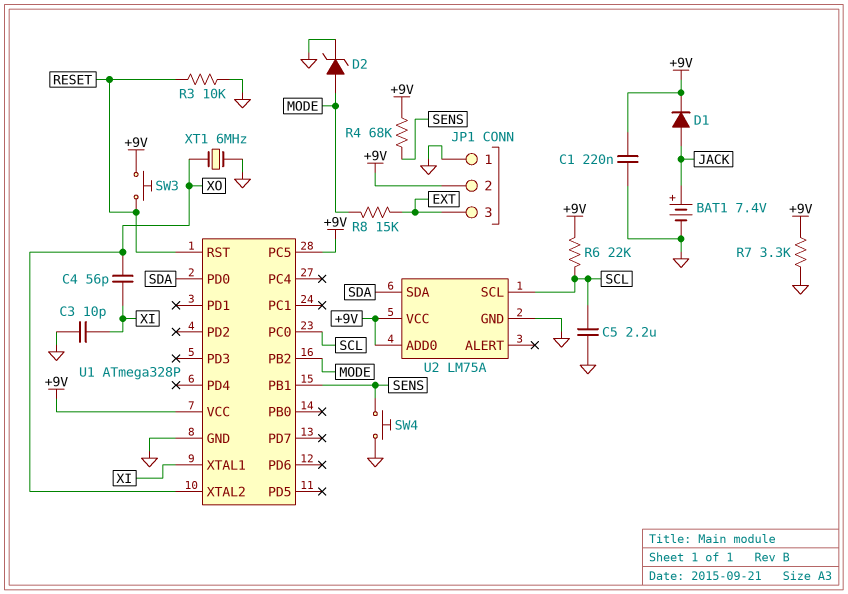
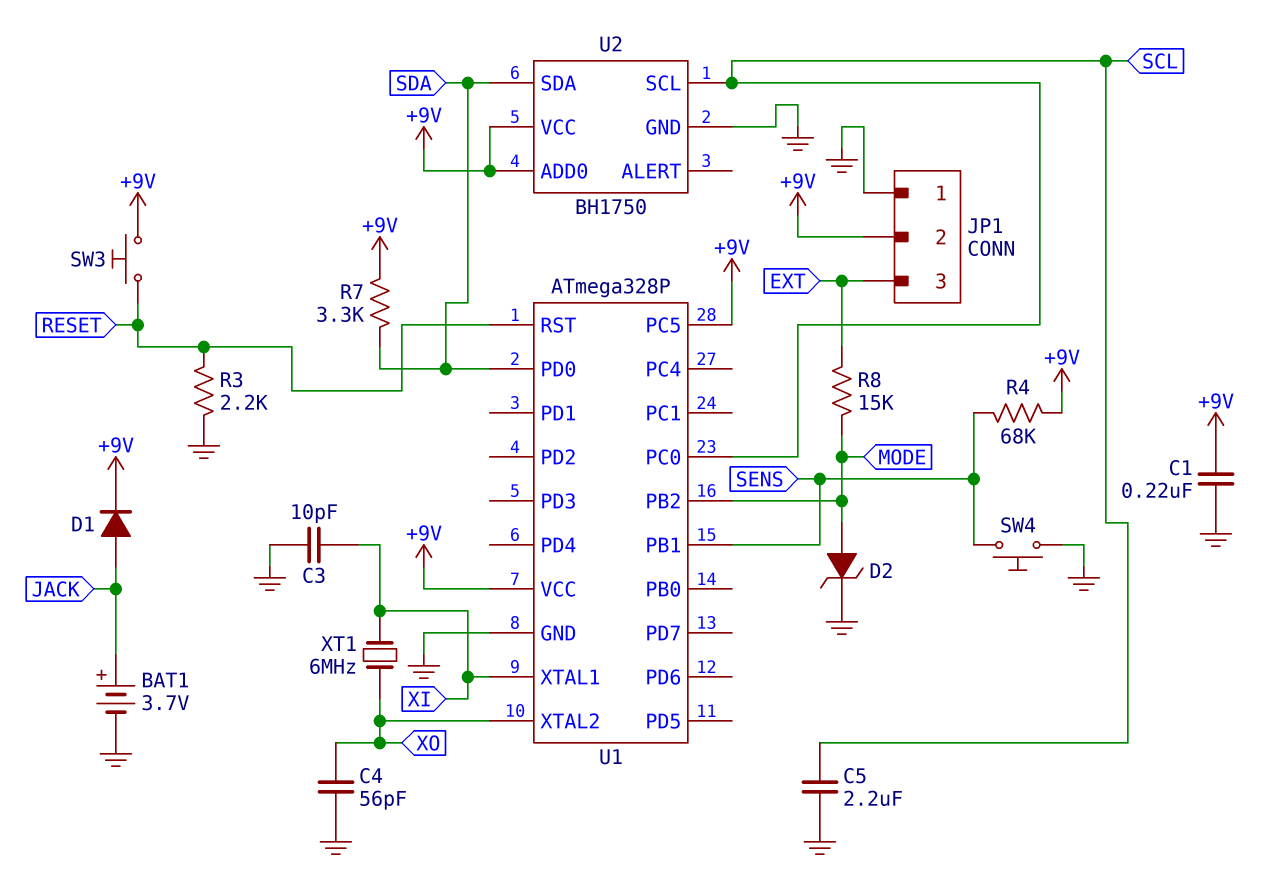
BAT1: 7.4V (plus JACK, minus GND) -> 3.7V (plus JACK, minus GND)
C4: 56pF (XI, XO) -> 56pF (GND, XO)
R3: 10k (GND, RESET) -> 2.2k (GND, RESET)
R6: 22k (+9V, SCL) -> none
R7: 3.3k (+9V, GND) -> 3.3k (+9V, SDA)
U2: LM75A -> BH1750
XT1: 6MHz (GND, XO) -> 6MHz (XI, XO)

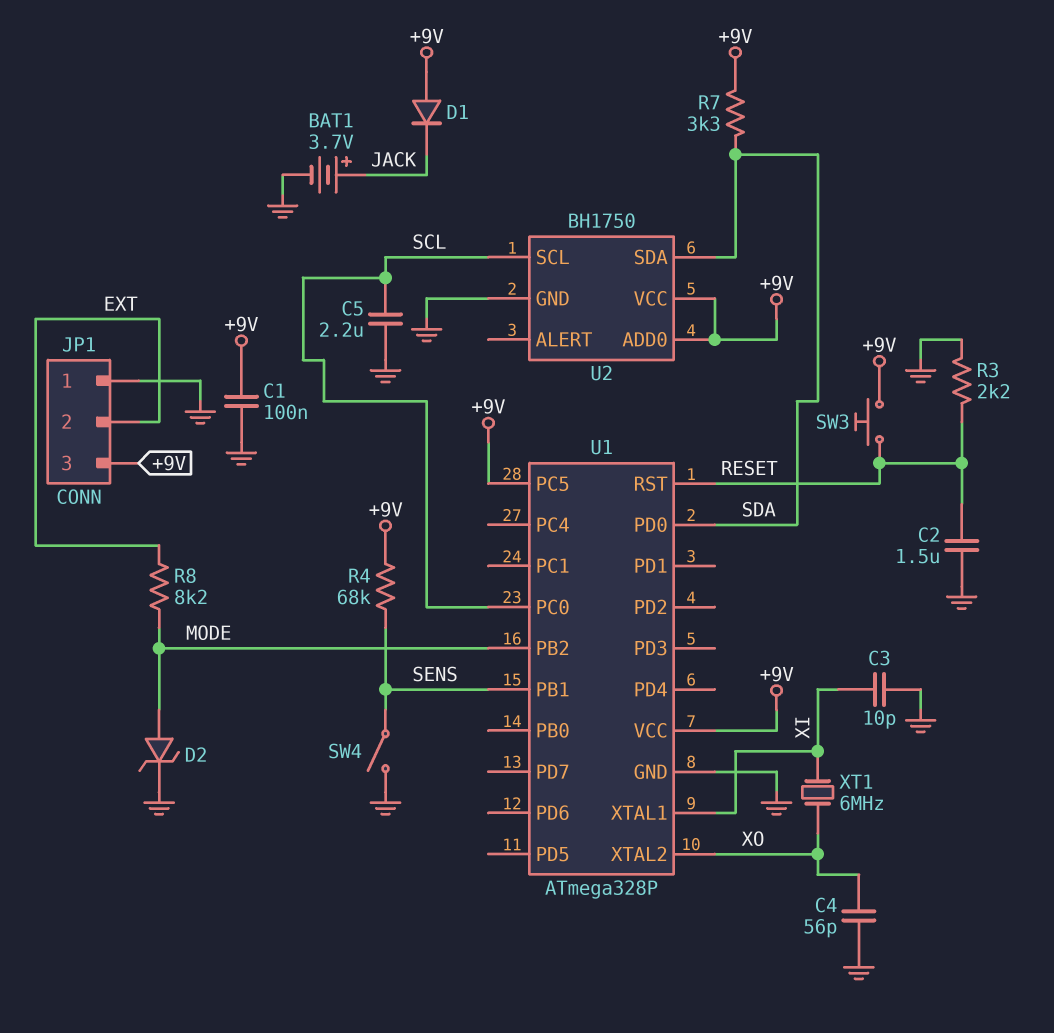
C1: 220nF (+9V, GND) -> 100nF (+9V, GND)
C2: none -> 1.5uF (GND, RESET)
D1: diode (A JACK, K +9V) -> diode (A +9V, K JACK)
JP1 pin 2: +9V -> EXT
JP1 pin 3: EXT -> +9V
R8: 15k (EXT, MODE) -> 8.2k (EXT, MODE)
SW4: button (GND, SENS) -> switch (GND, SENS)

